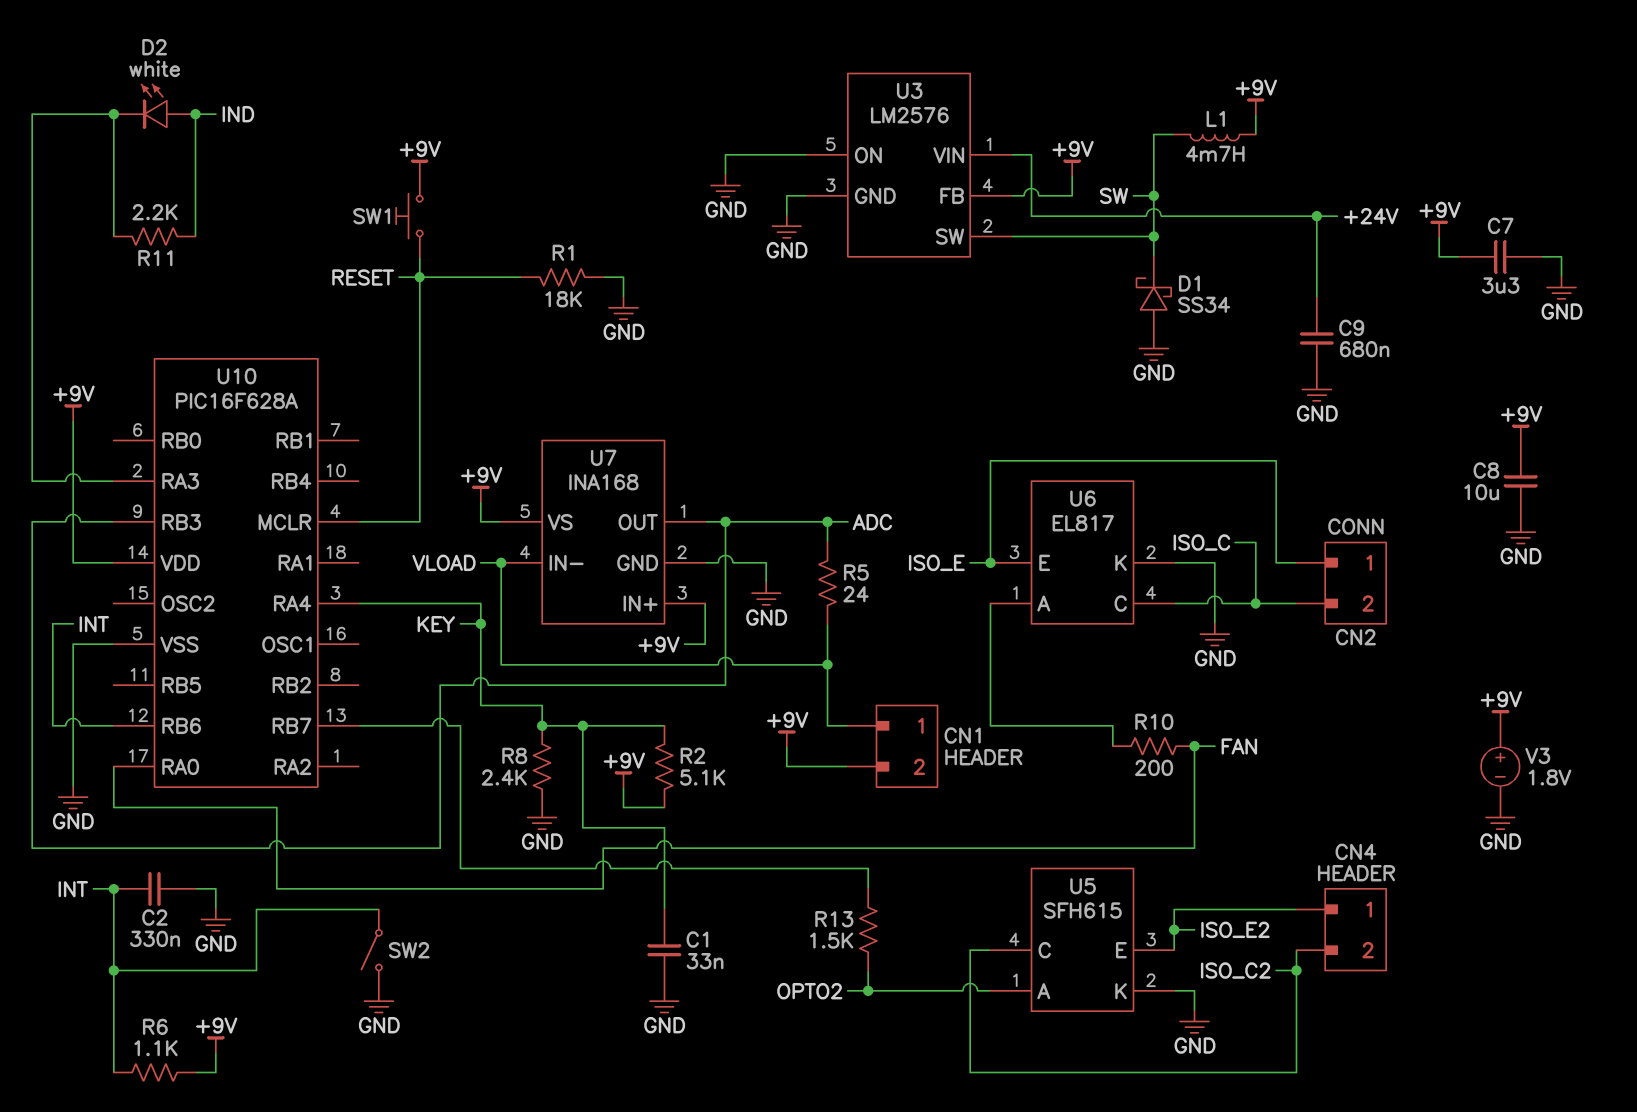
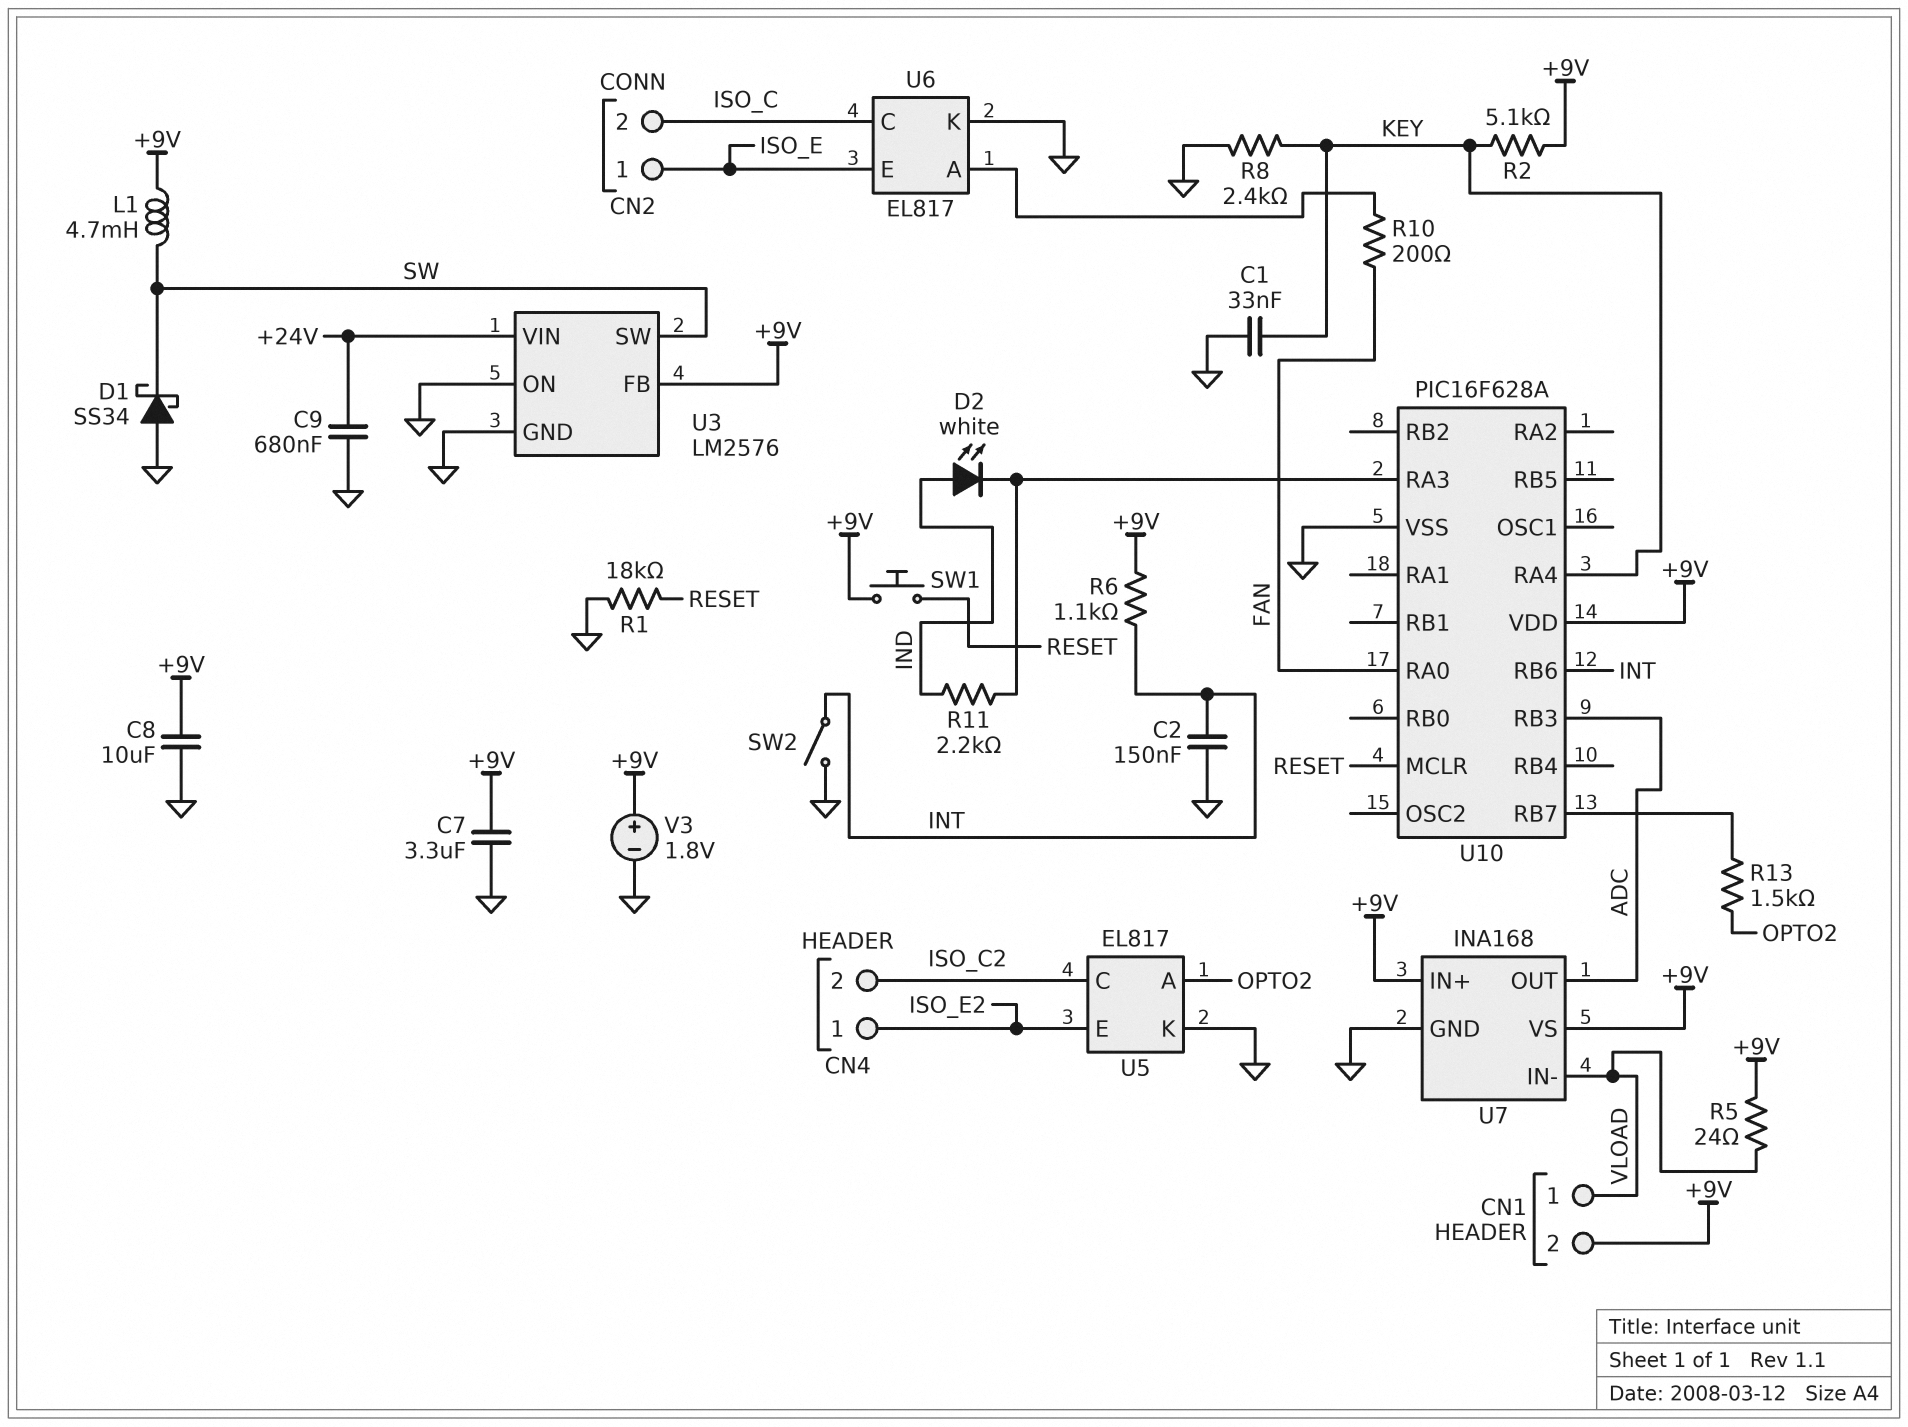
C2: 330nF (GND, INT) -> 150nF (GND, INT)
R5: 24 (ADC, VLOAD) -> 24 (+9V, VLOAD)
U5: SFH615 -> EL817

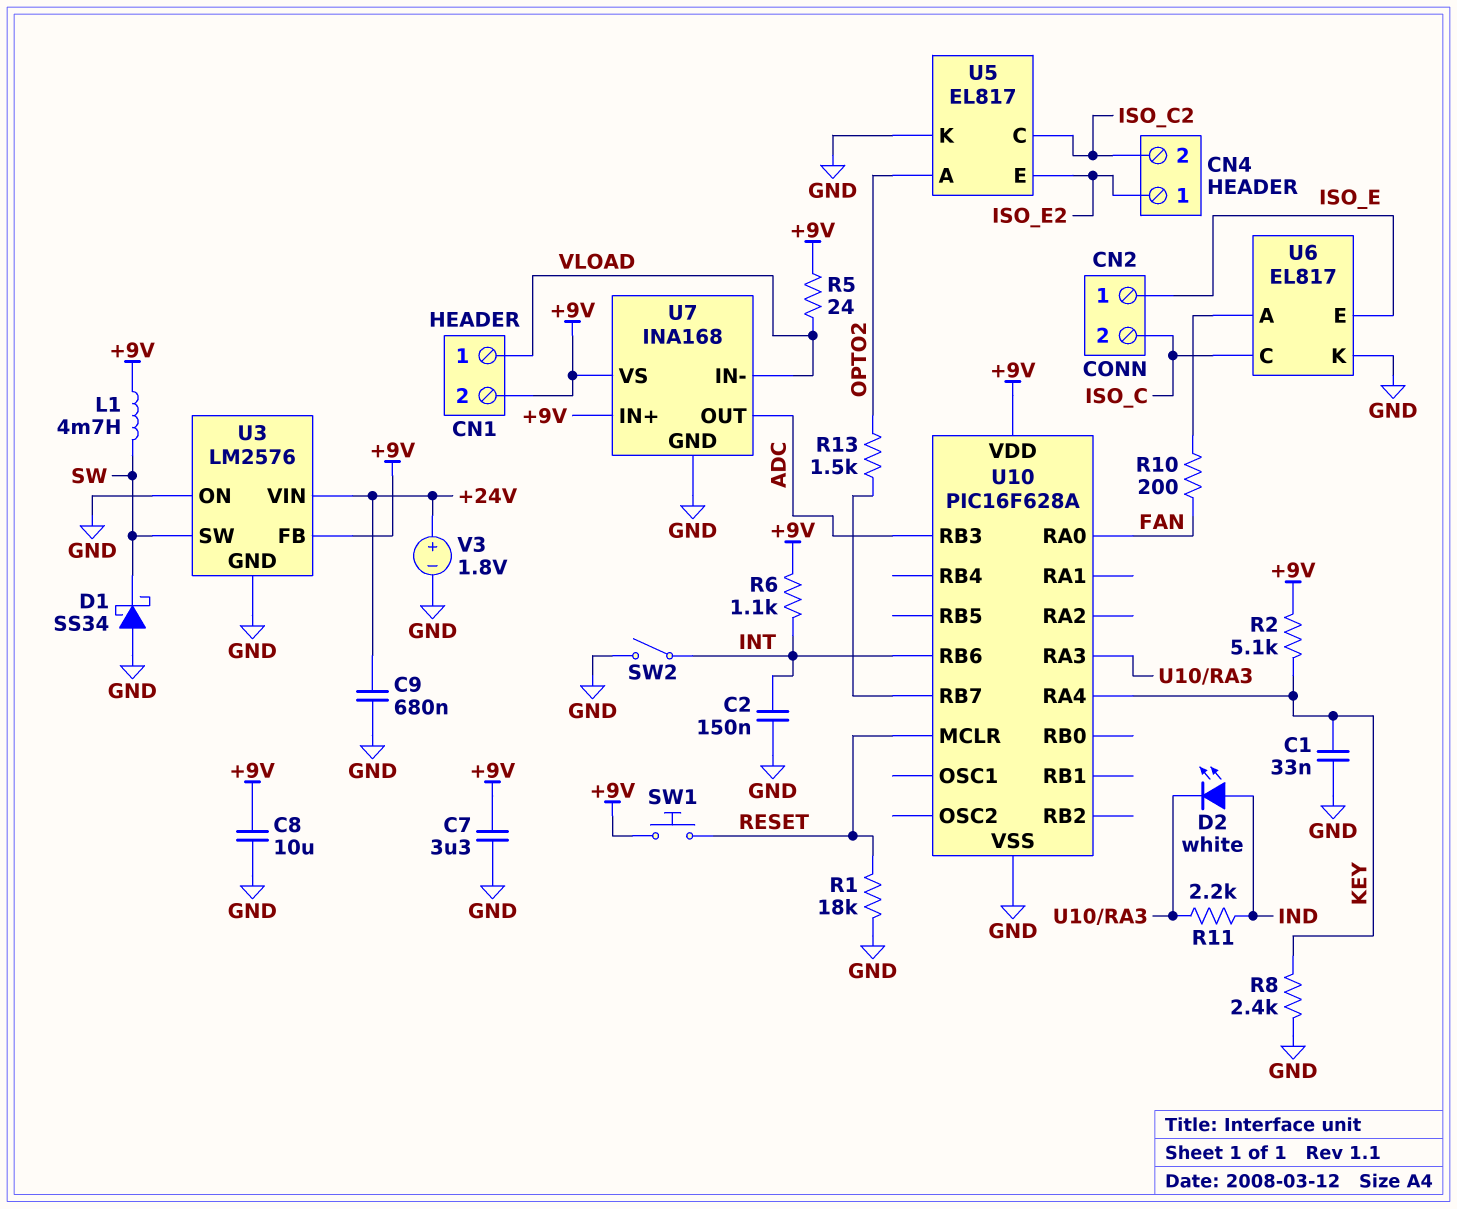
V3: 1.8V (plus +9V, minus GND) -> 1.8V (plus +24V, minus GND)

